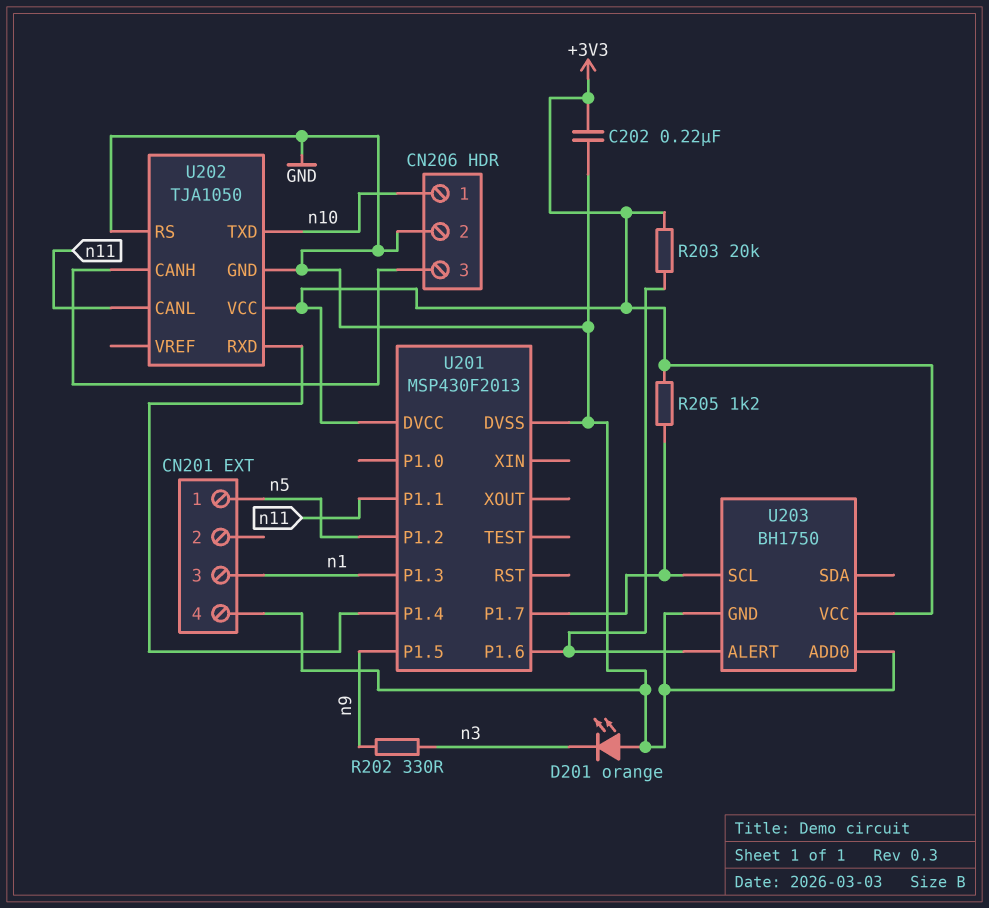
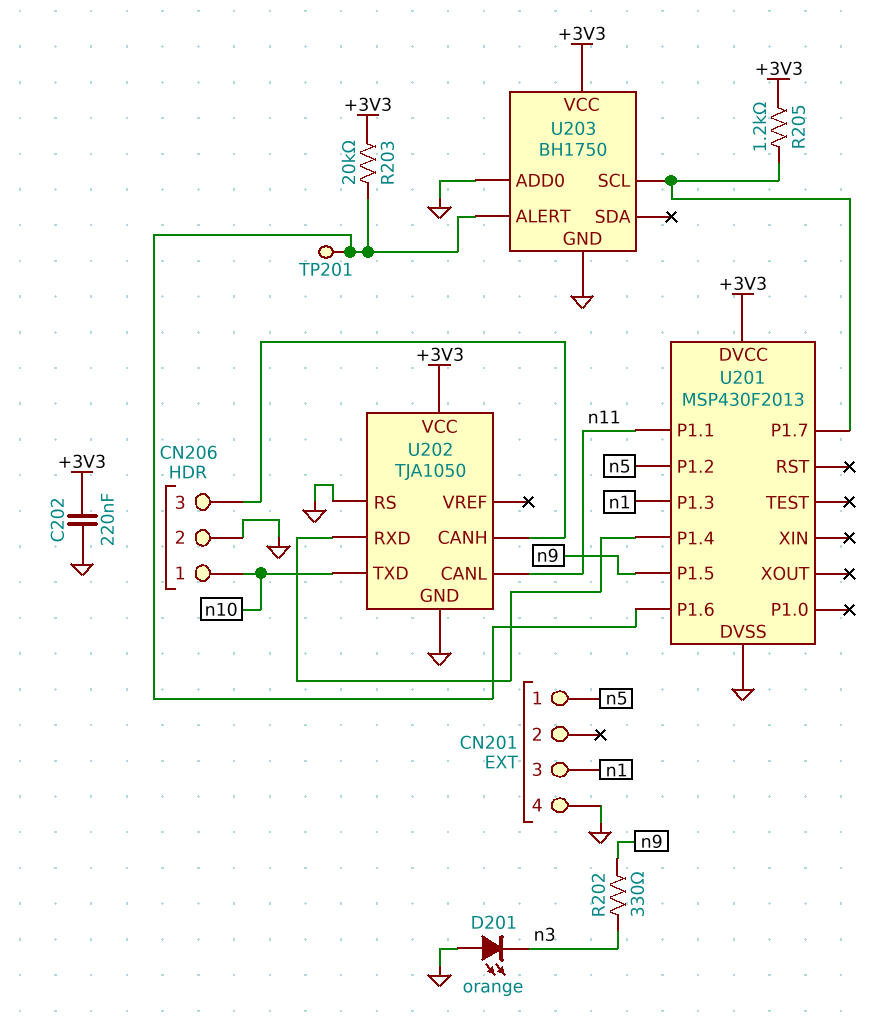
TP201: none -> test point (U201/P1.6)

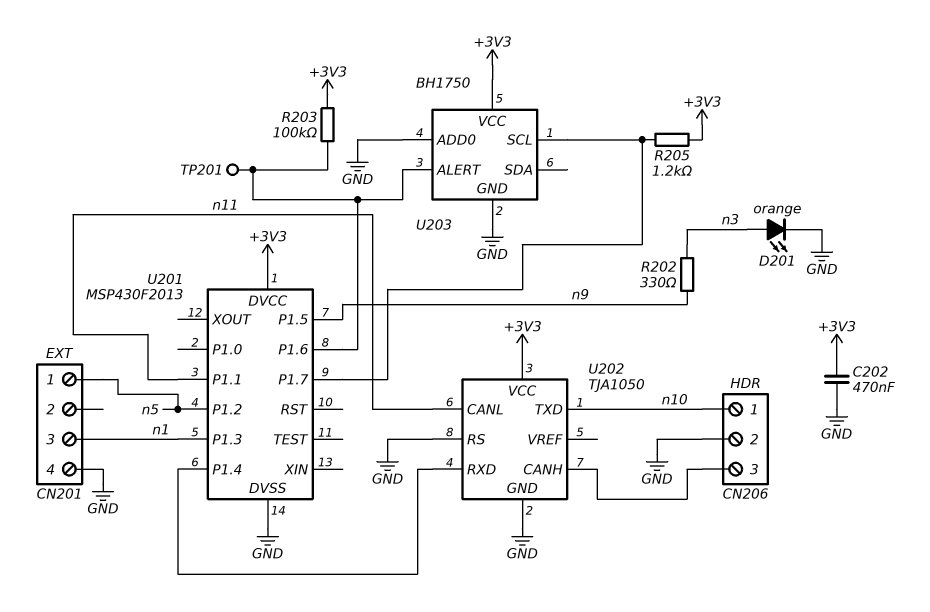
C202: 220nF (+3V3, GND) -> 470nF (+3V3, GND)
D201: LED orange (A GND, K n3) -> LED orange (A n3, K GND)
R203: 20k (+3V3, U201/P1.6) -> 100k (+3V3, U201/P1.6)

